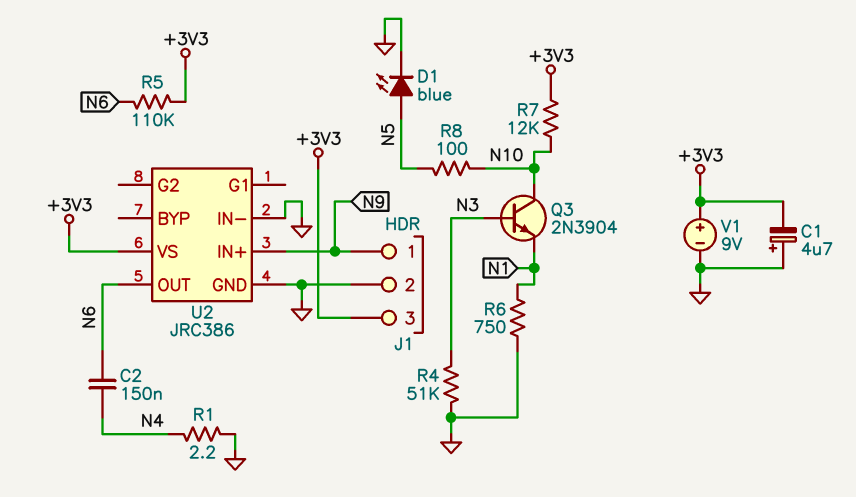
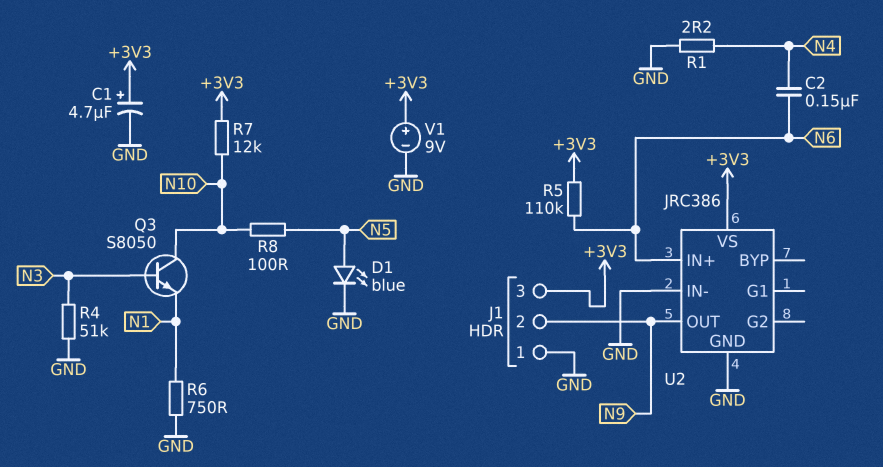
C1: 4.7uF (plus GND, minus +3V3) -> 4.7uF (plus +3V3, minus GND)
J1 pin 1: N9 -> GND
J1 pin 2: GND -> N9
Q3: NPN 2N3904 (B N3, C N10, E N1) -> NPN S8050 (B N3, C N10, E N1)
U2 pin IN+: N9 -> N6
U2 pin OUT: N6 -> N9

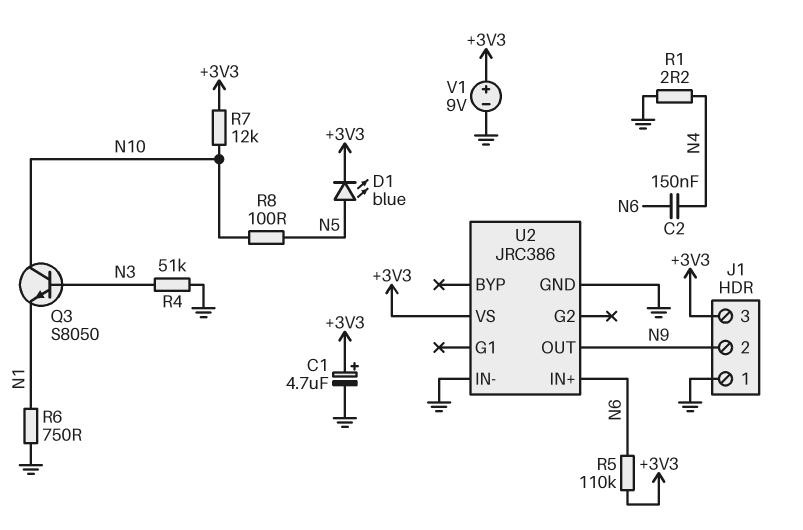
D1: LED blue (A N5, K GND) -> LED blue (A N5, K +3V3)

